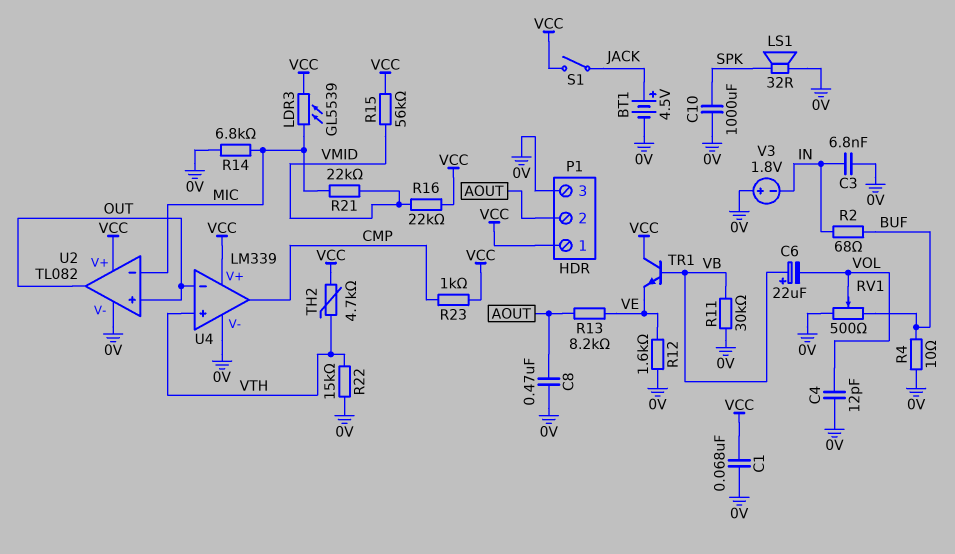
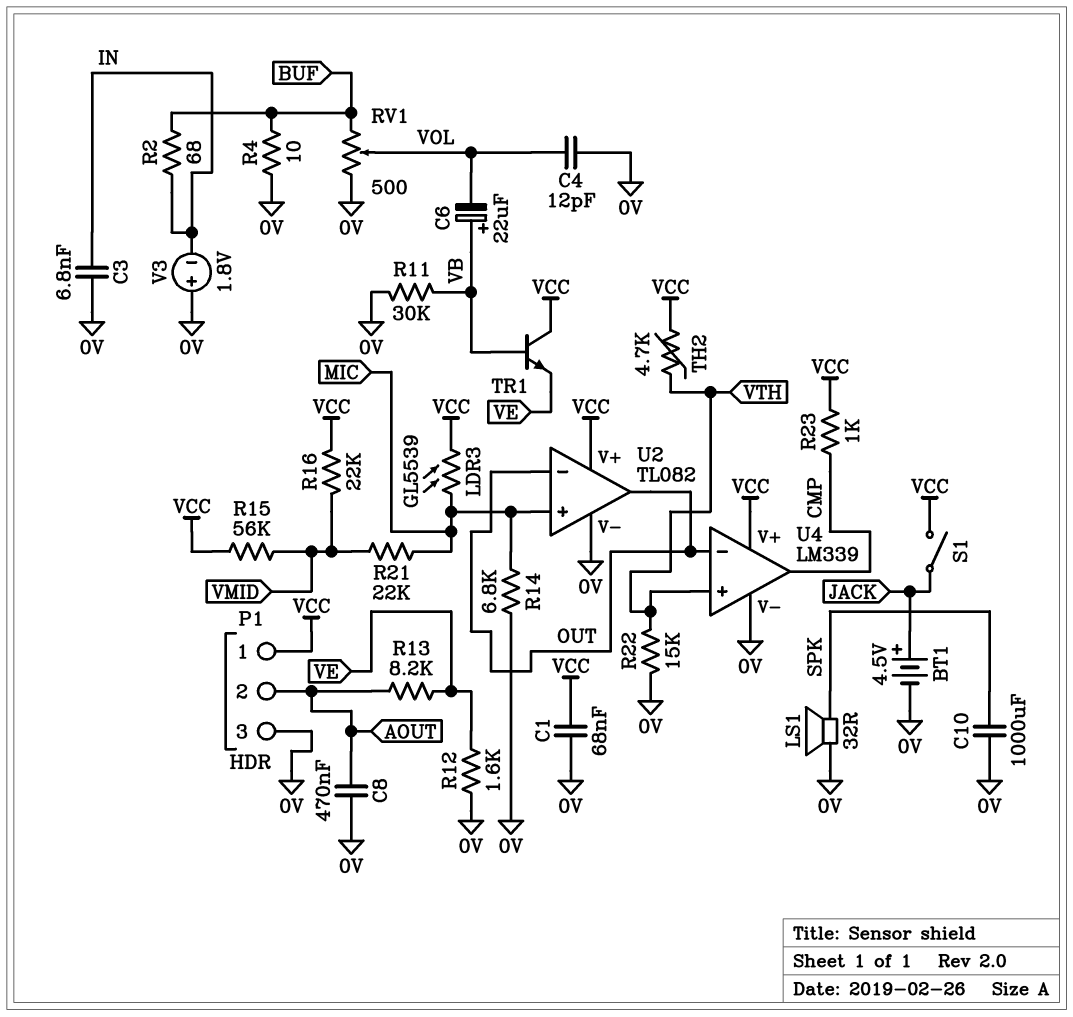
U2 pin in+: OUT -> MIC
U2 pin in-: MIC -> OUT

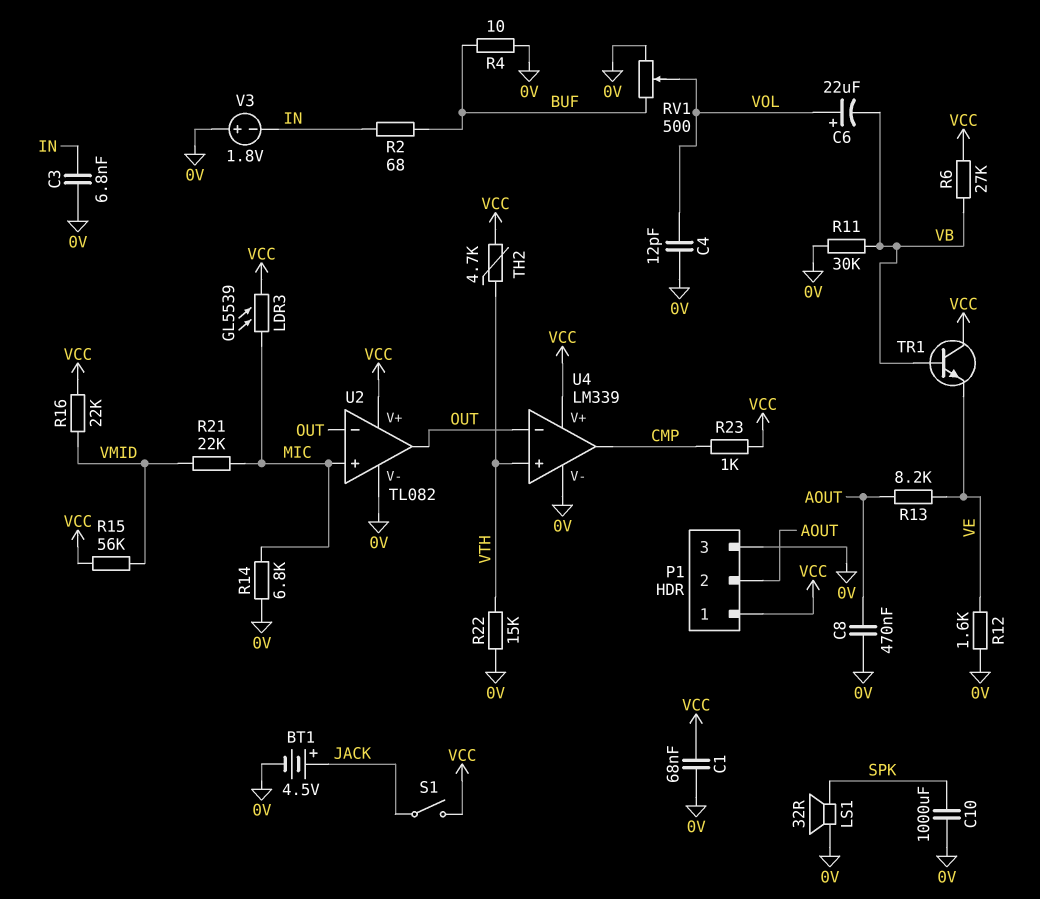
C6: 22uF (plus VB, minus VOL) -> 22uF (plus VOL, minus VB)
R6: none -> 27k (VB, VCC)

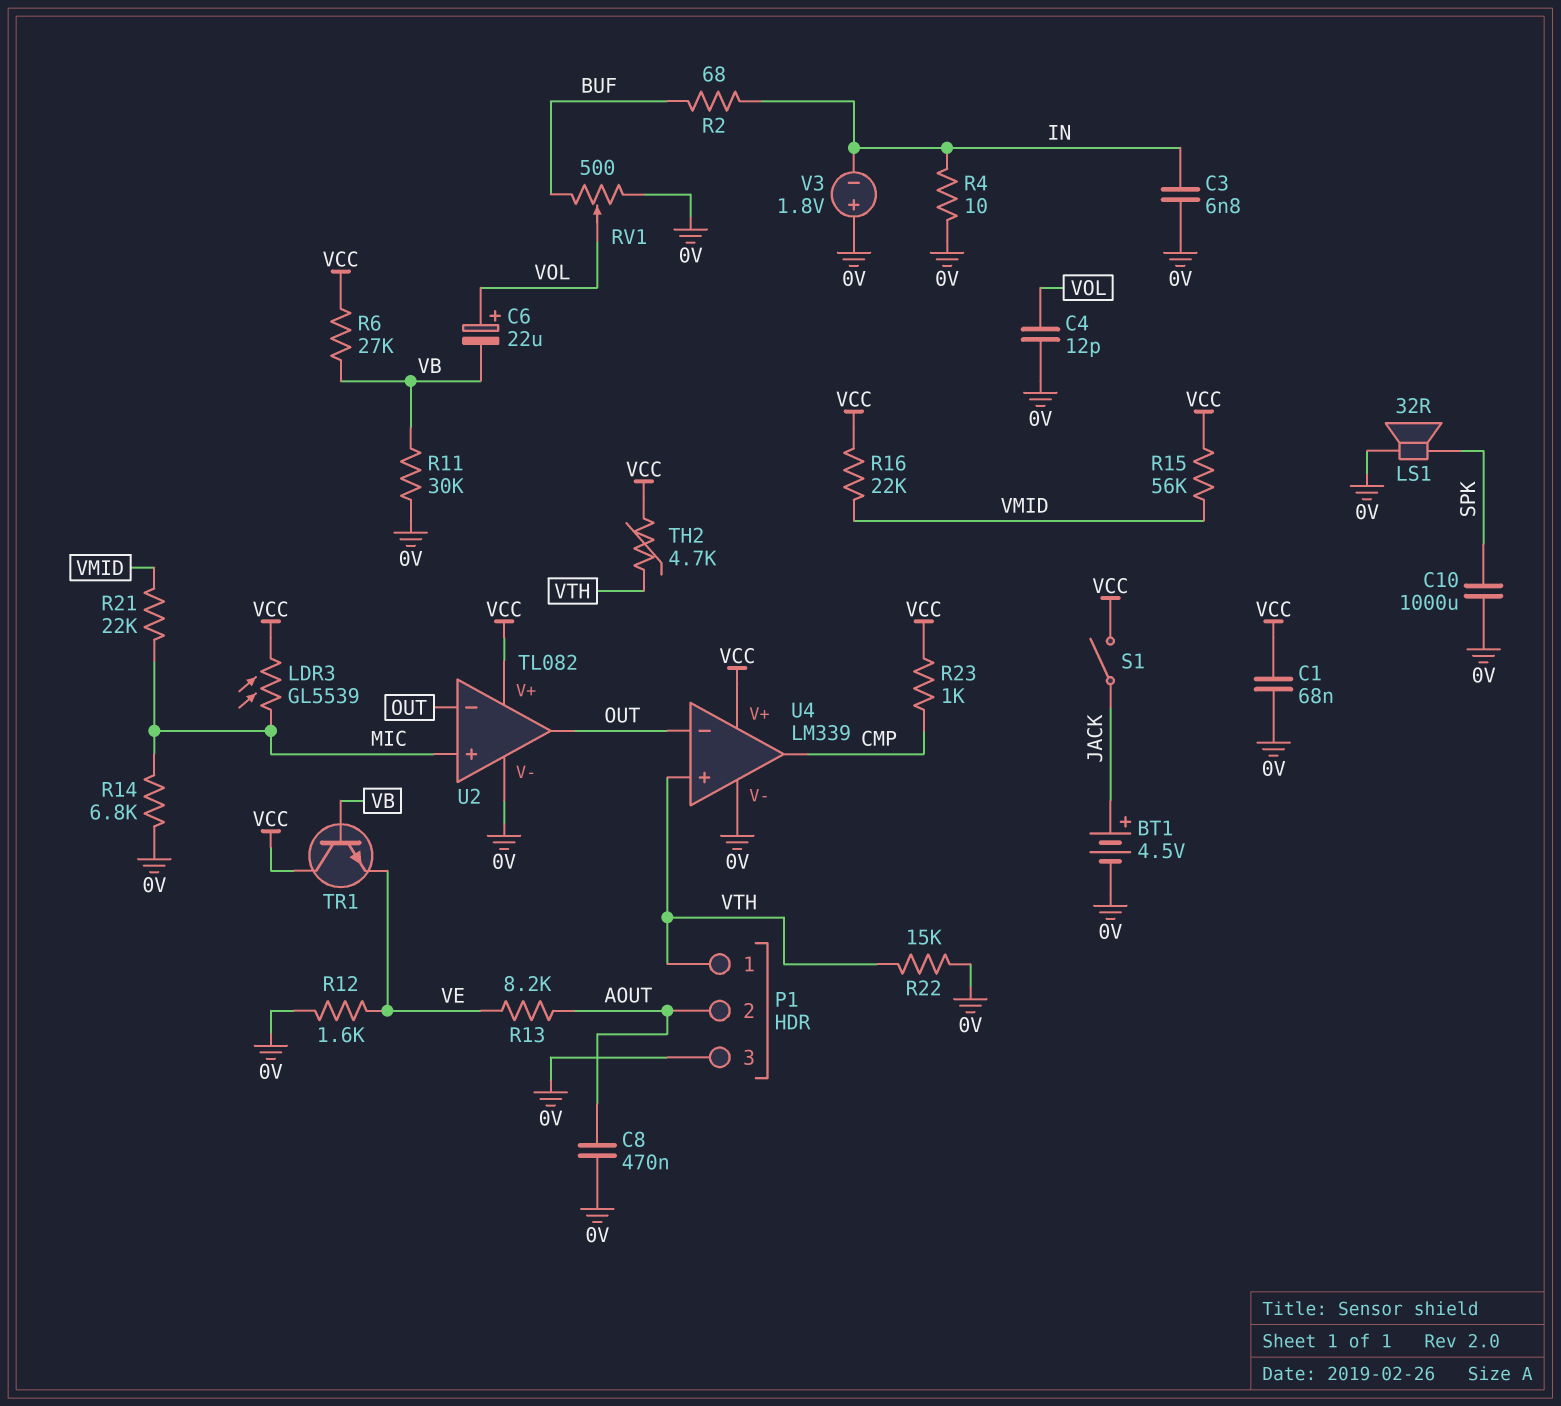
P1 pin 1: VCC -> VTH
R4: 10 (0V, BUF) -> 10 (0V, IN)

